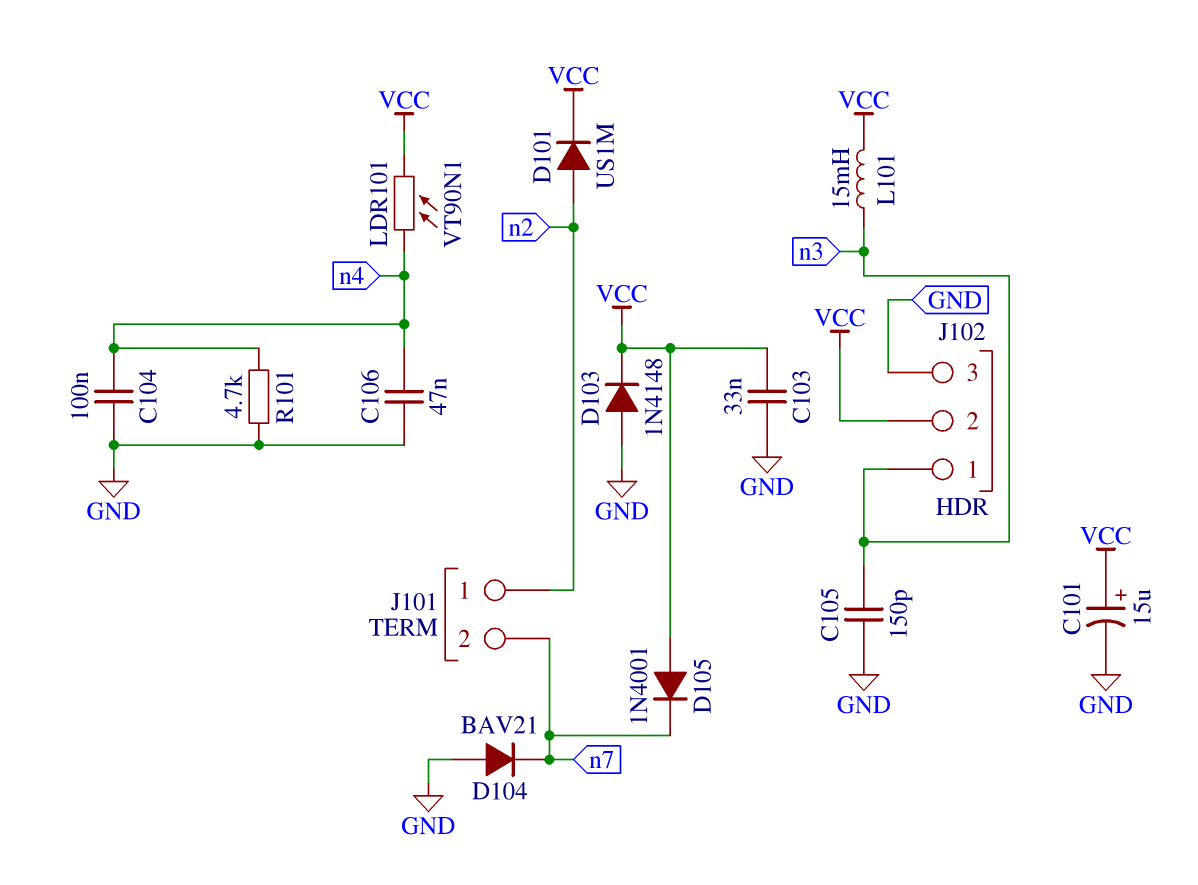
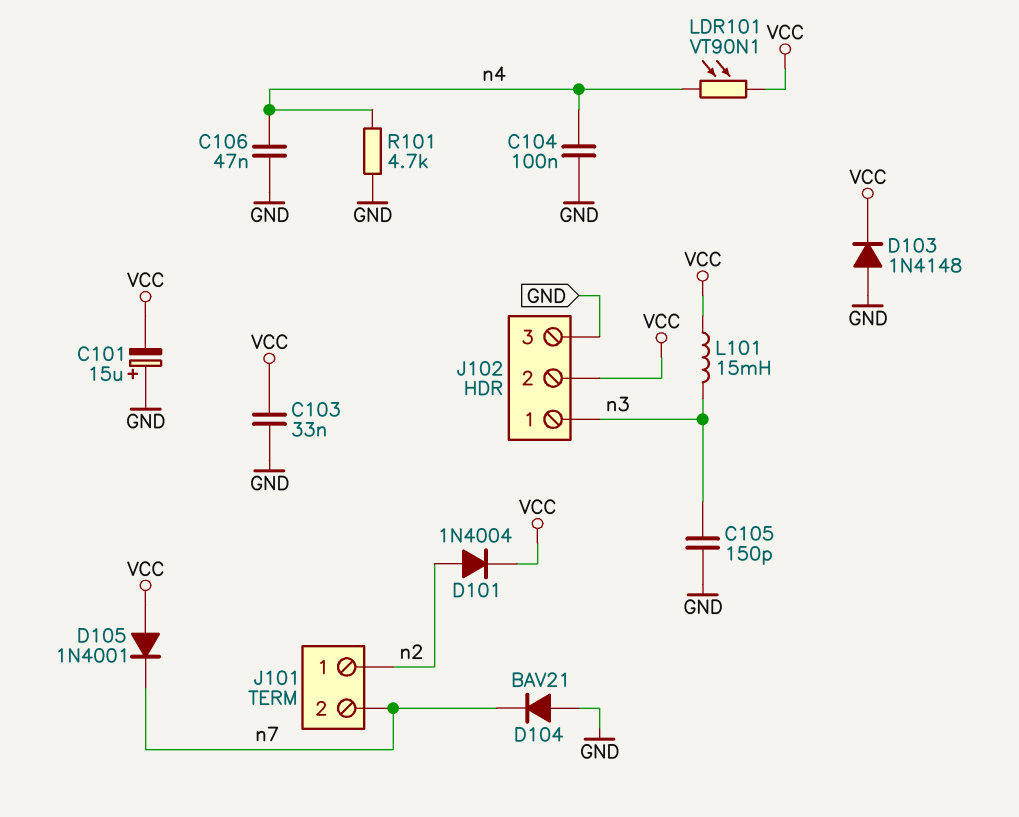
C101: 15uF (plus VCC, minus GND) -> 15uF (plus GND, minus VCC)
D101: diode US1M (A n2, K VCC) -> diode 1N4004 (A n2, K VCC)

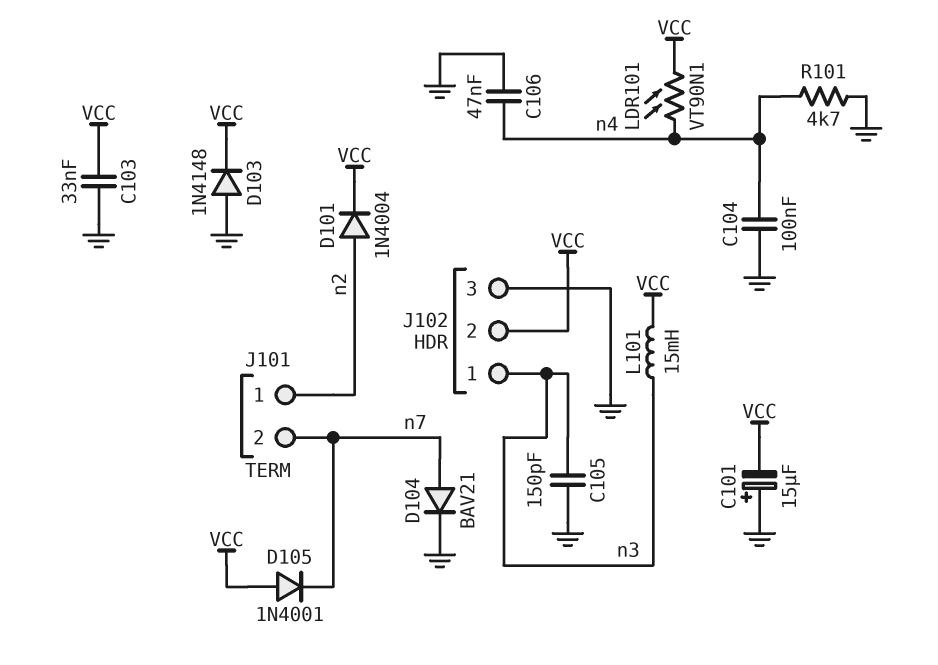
D104: diode BAV21 (A GND, K n7) -> diode BAV21 (A n7, K GND)

